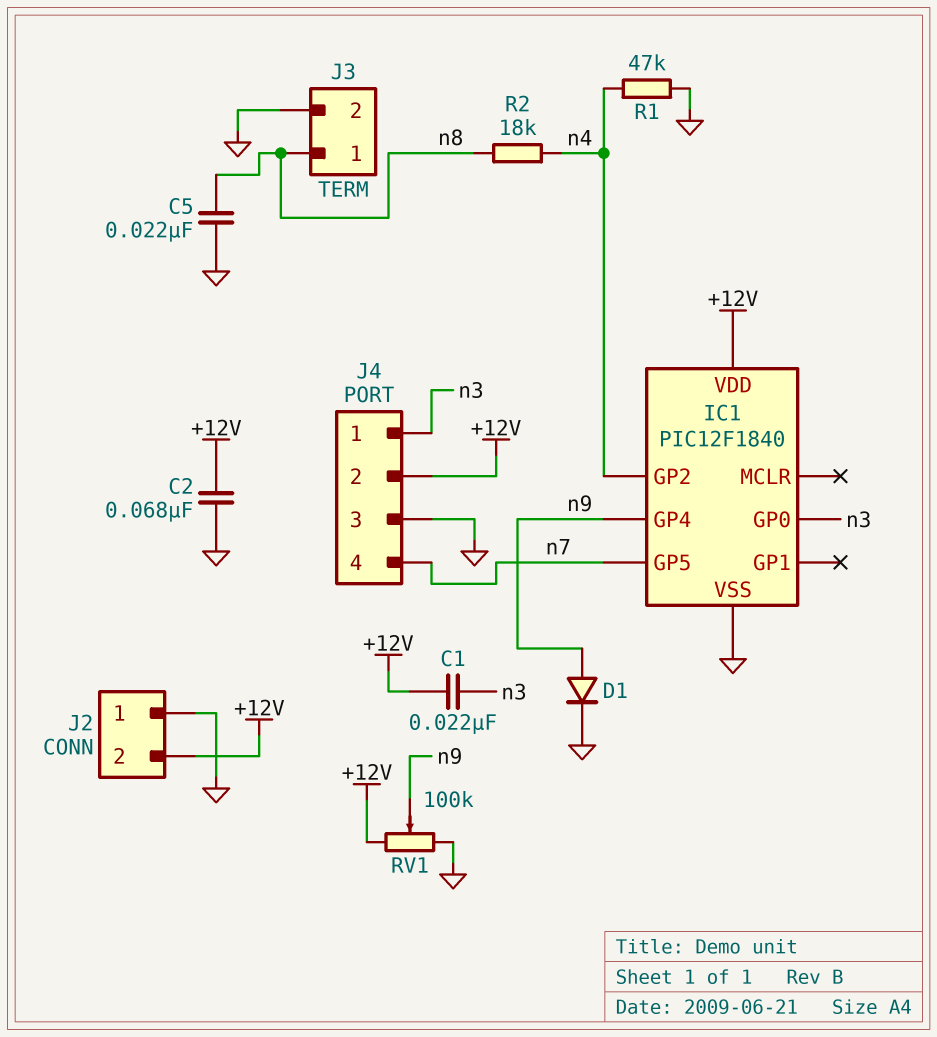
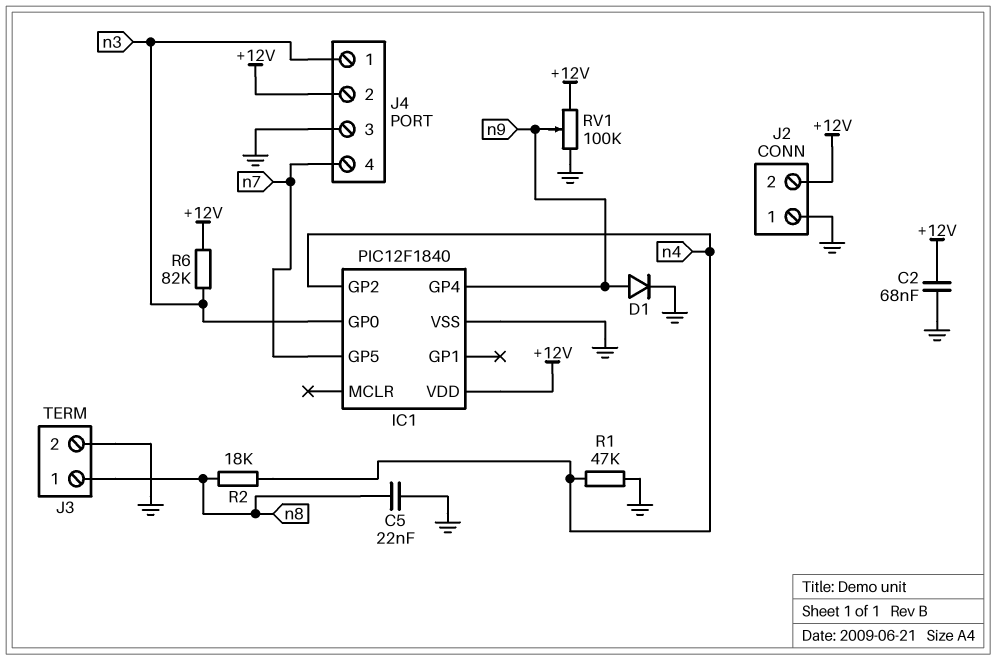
C1: 22nF (+12V, n3) -> none
R6: none -> 82k (+12V, n3)

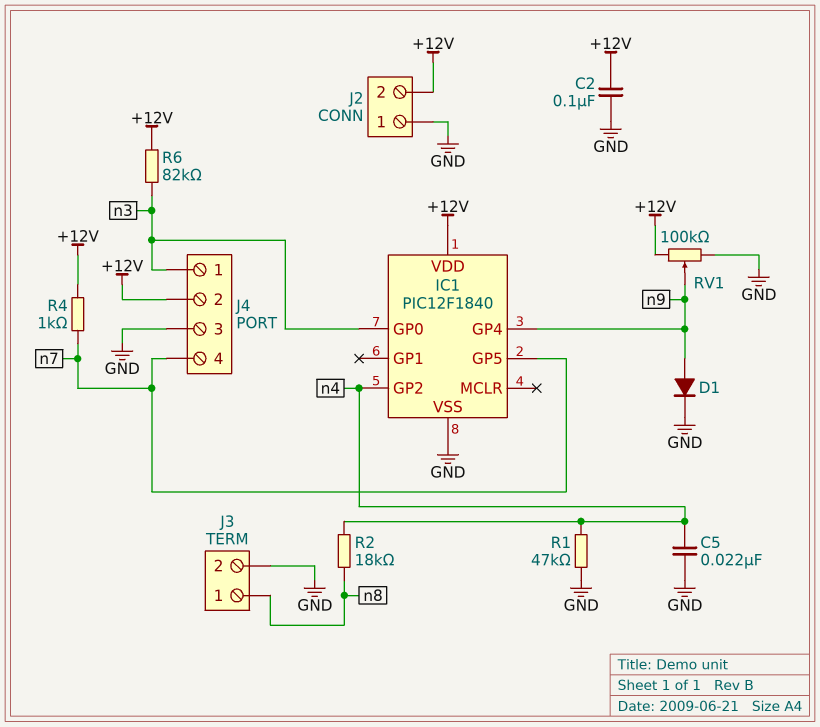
C2: 68nF (+12V, GND) -> 100nF (+12V, GND)
C5: 22nF (GND, n8) -> 22nF (GND, n4)
R4: none -> 1k (+12V, n7)

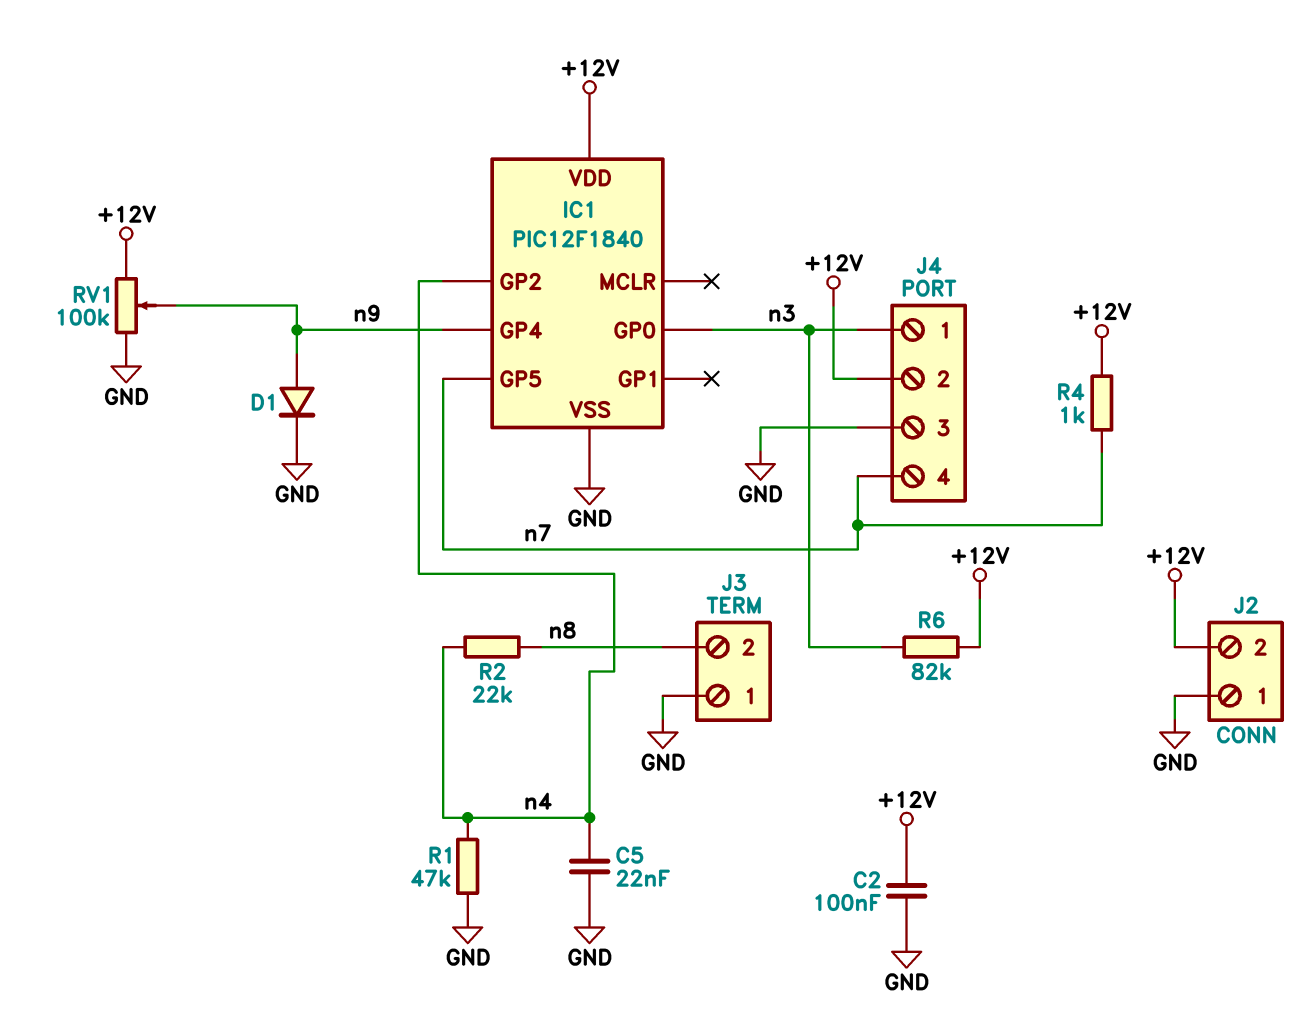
J3 pin 1: n8 -> GND
J3 pin 2: GND -> n8
R2: 18k (n4, n8) -> 22k (n4, n8)

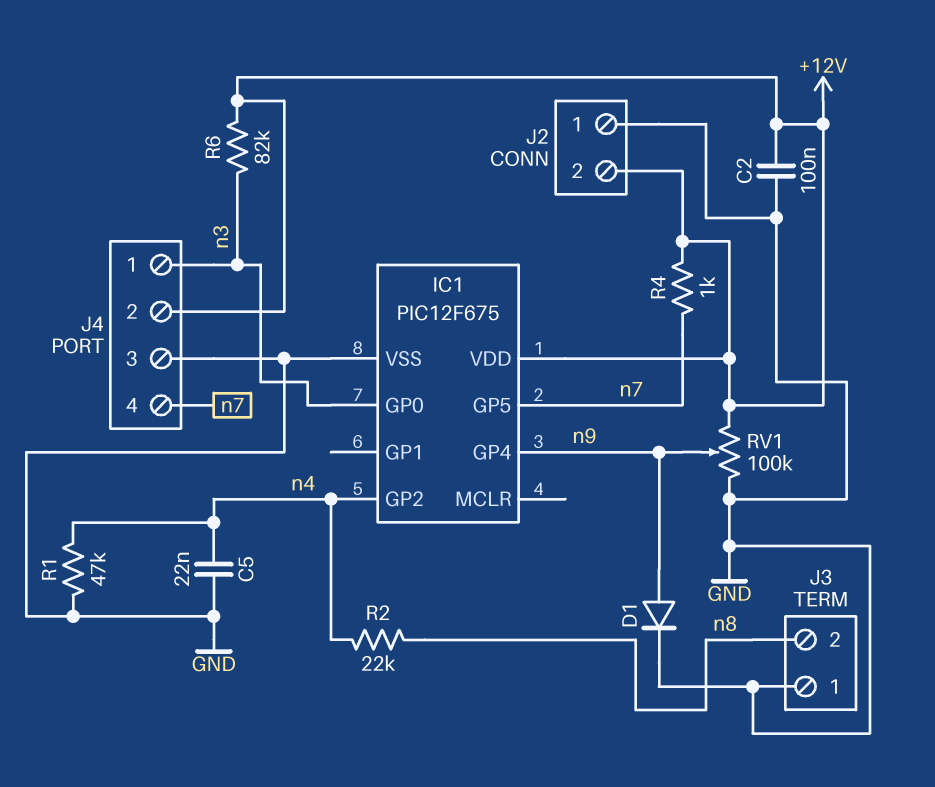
IC1: PIC12F1840 -> PIC12F675

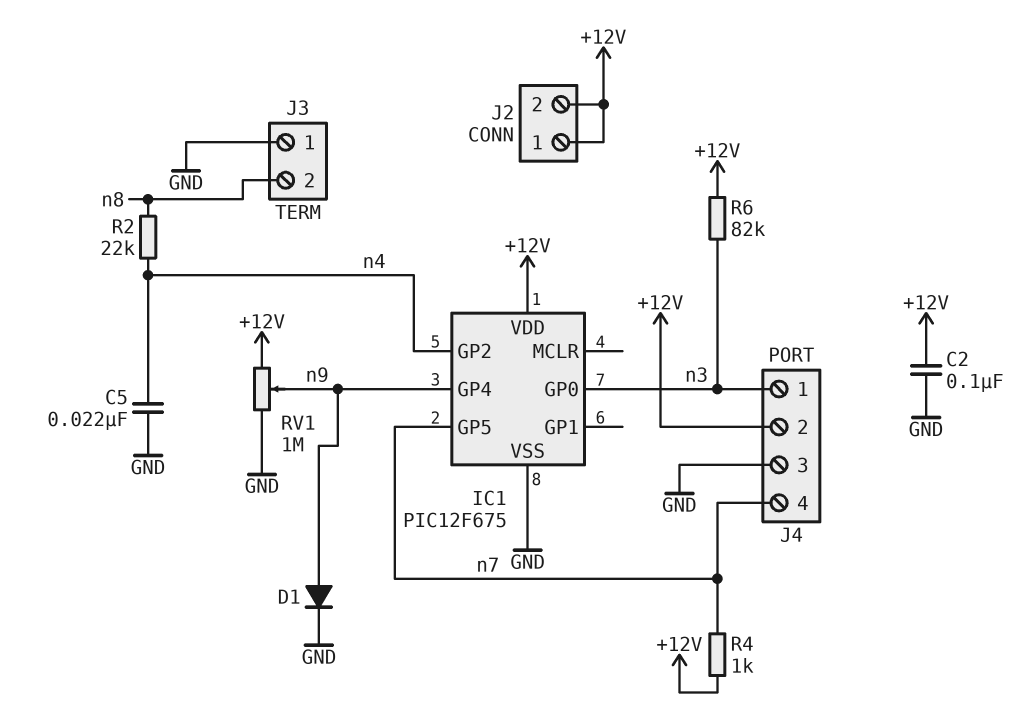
J2 pin 1: GND -> +12V
R1: 47k (GND, n4) -> none
RV1: 100k (+12V, GND, wiper n9) -> 1M (+12V, GND, wiper n9)

